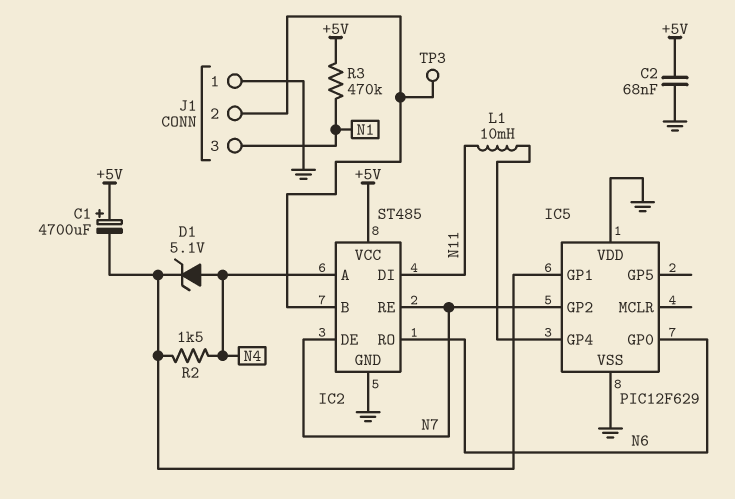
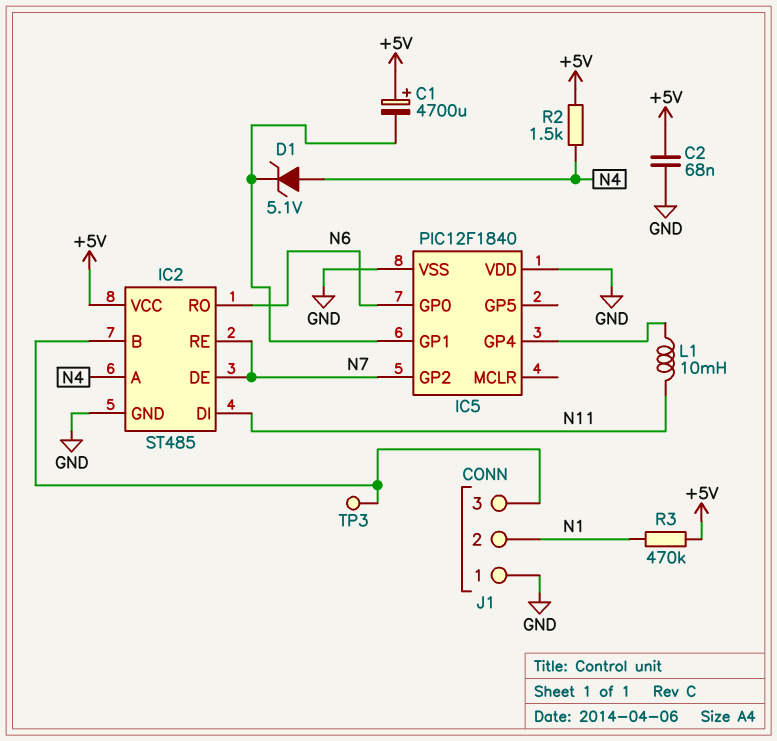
IC5: PIC12F629 -> PIC12F1840
J1 pin 2: IC2/B -> N1
J1 pin 3: N1 -> IC2/B
R2: 1.5k (IC5/GP1, N4) -> 1.5k (+5V, N4)

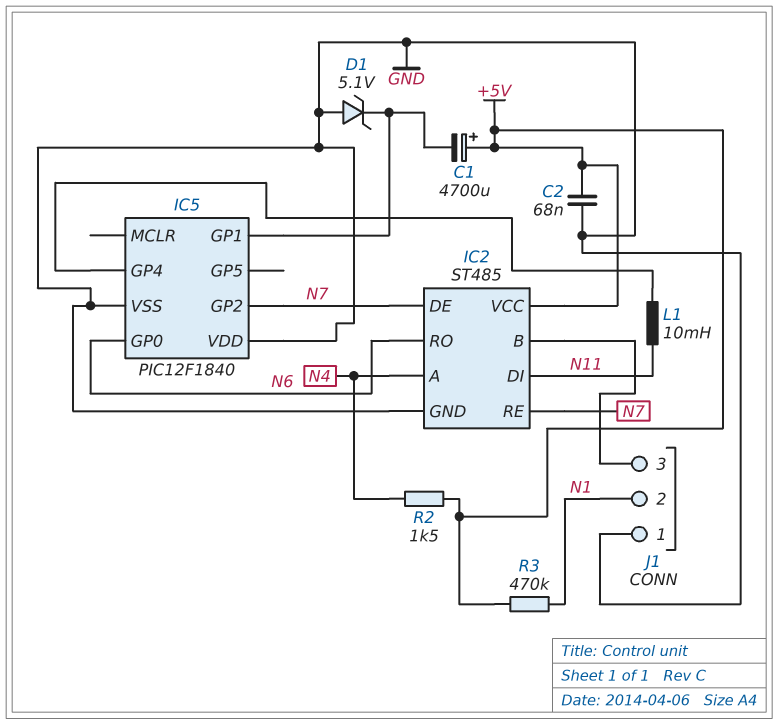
D1: zener 5.1V (A N4, K IC5/GP1) -> zener 5.1V (A GND, K IC5/GP1)
TP3: test point (IC2/B) -> none

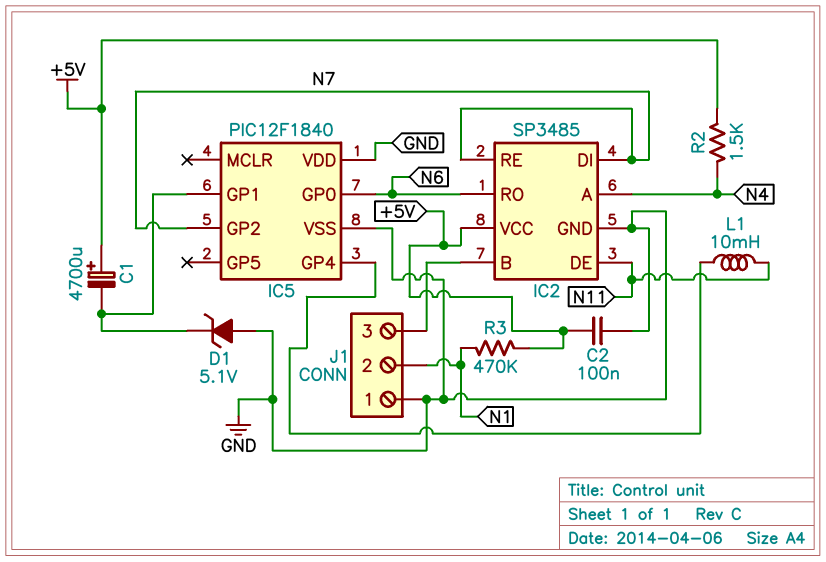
C2: 68nF (+5V, GND) -> 100nF (+5V, GND)
IC2: ST485 -> SP3485
IC2 pin DE: N7 -> N11
IC2 pin DI: N11 -> N7

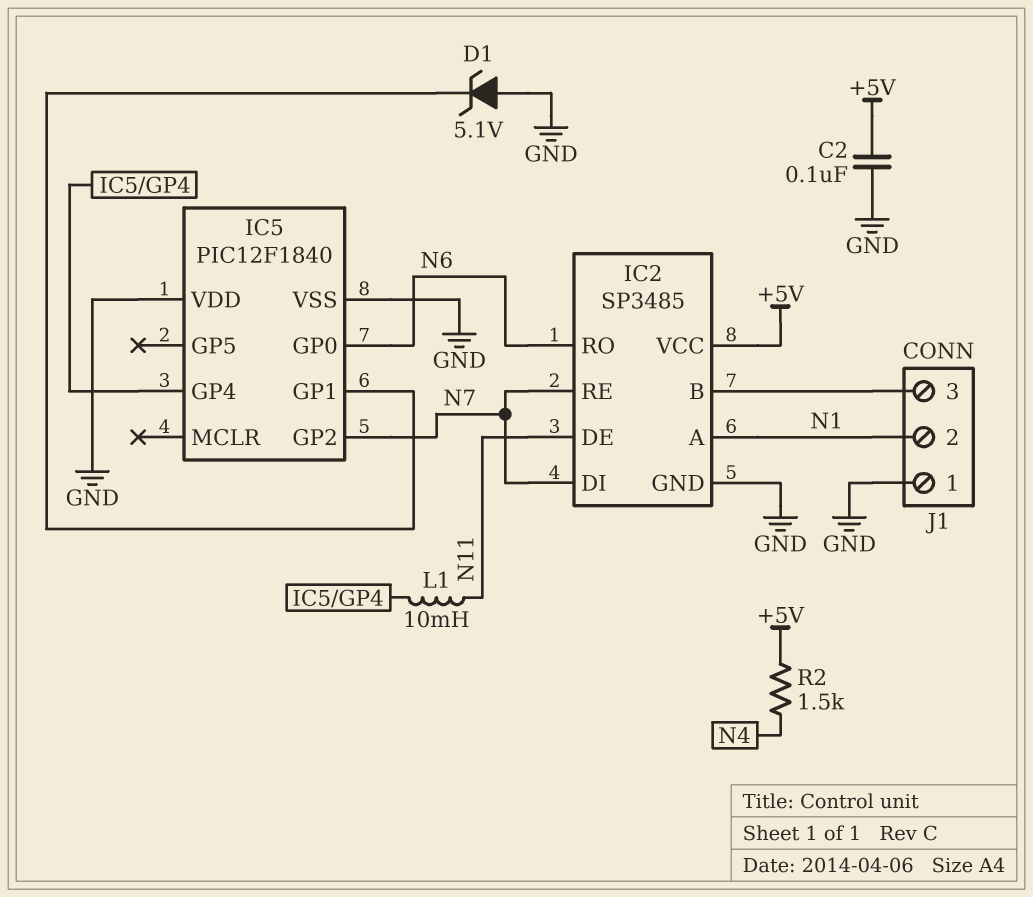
C1: 4700uF (plus +5V, minus IC5/GP1) -> none
IC2 pin A: N4 -> N1
R3: 470k (+5V, N1) -> none

